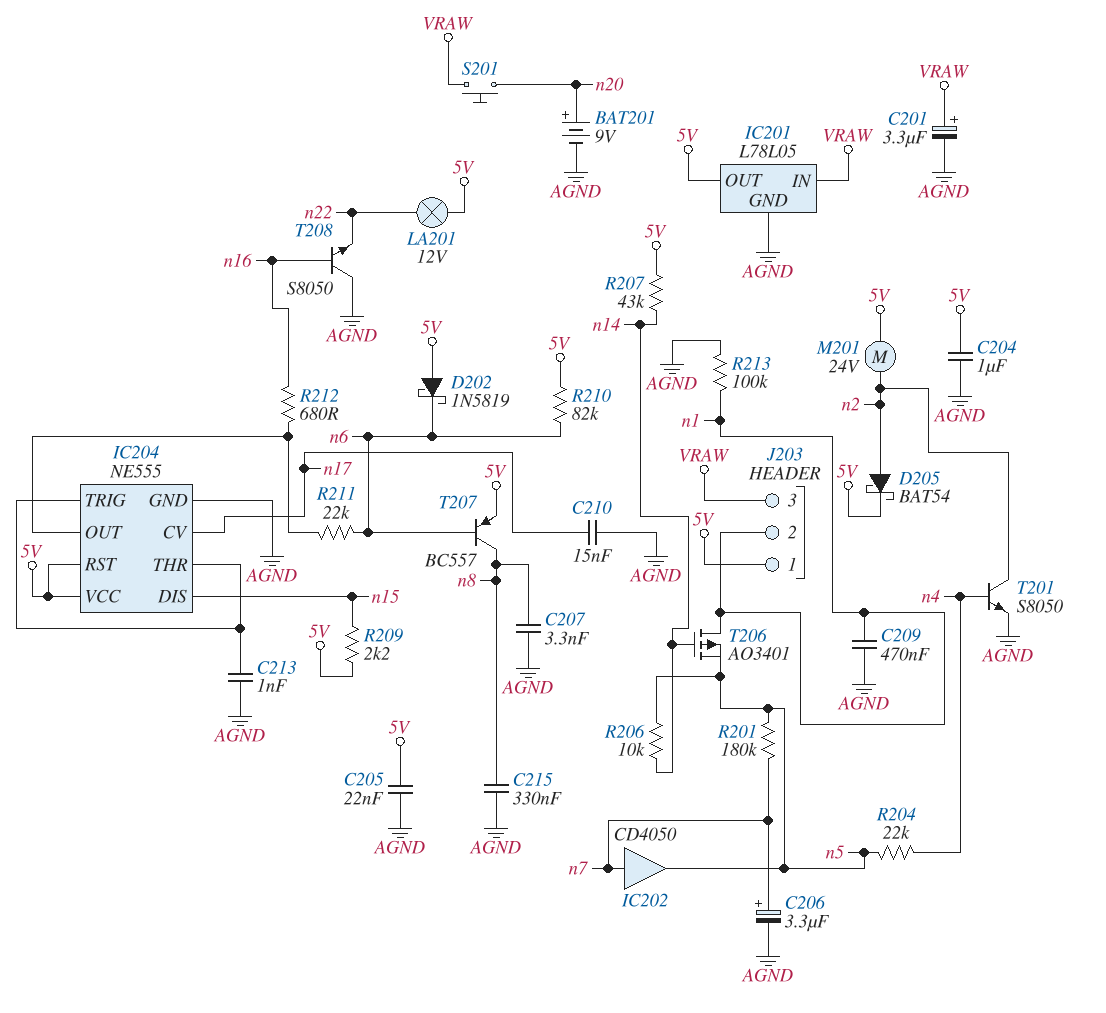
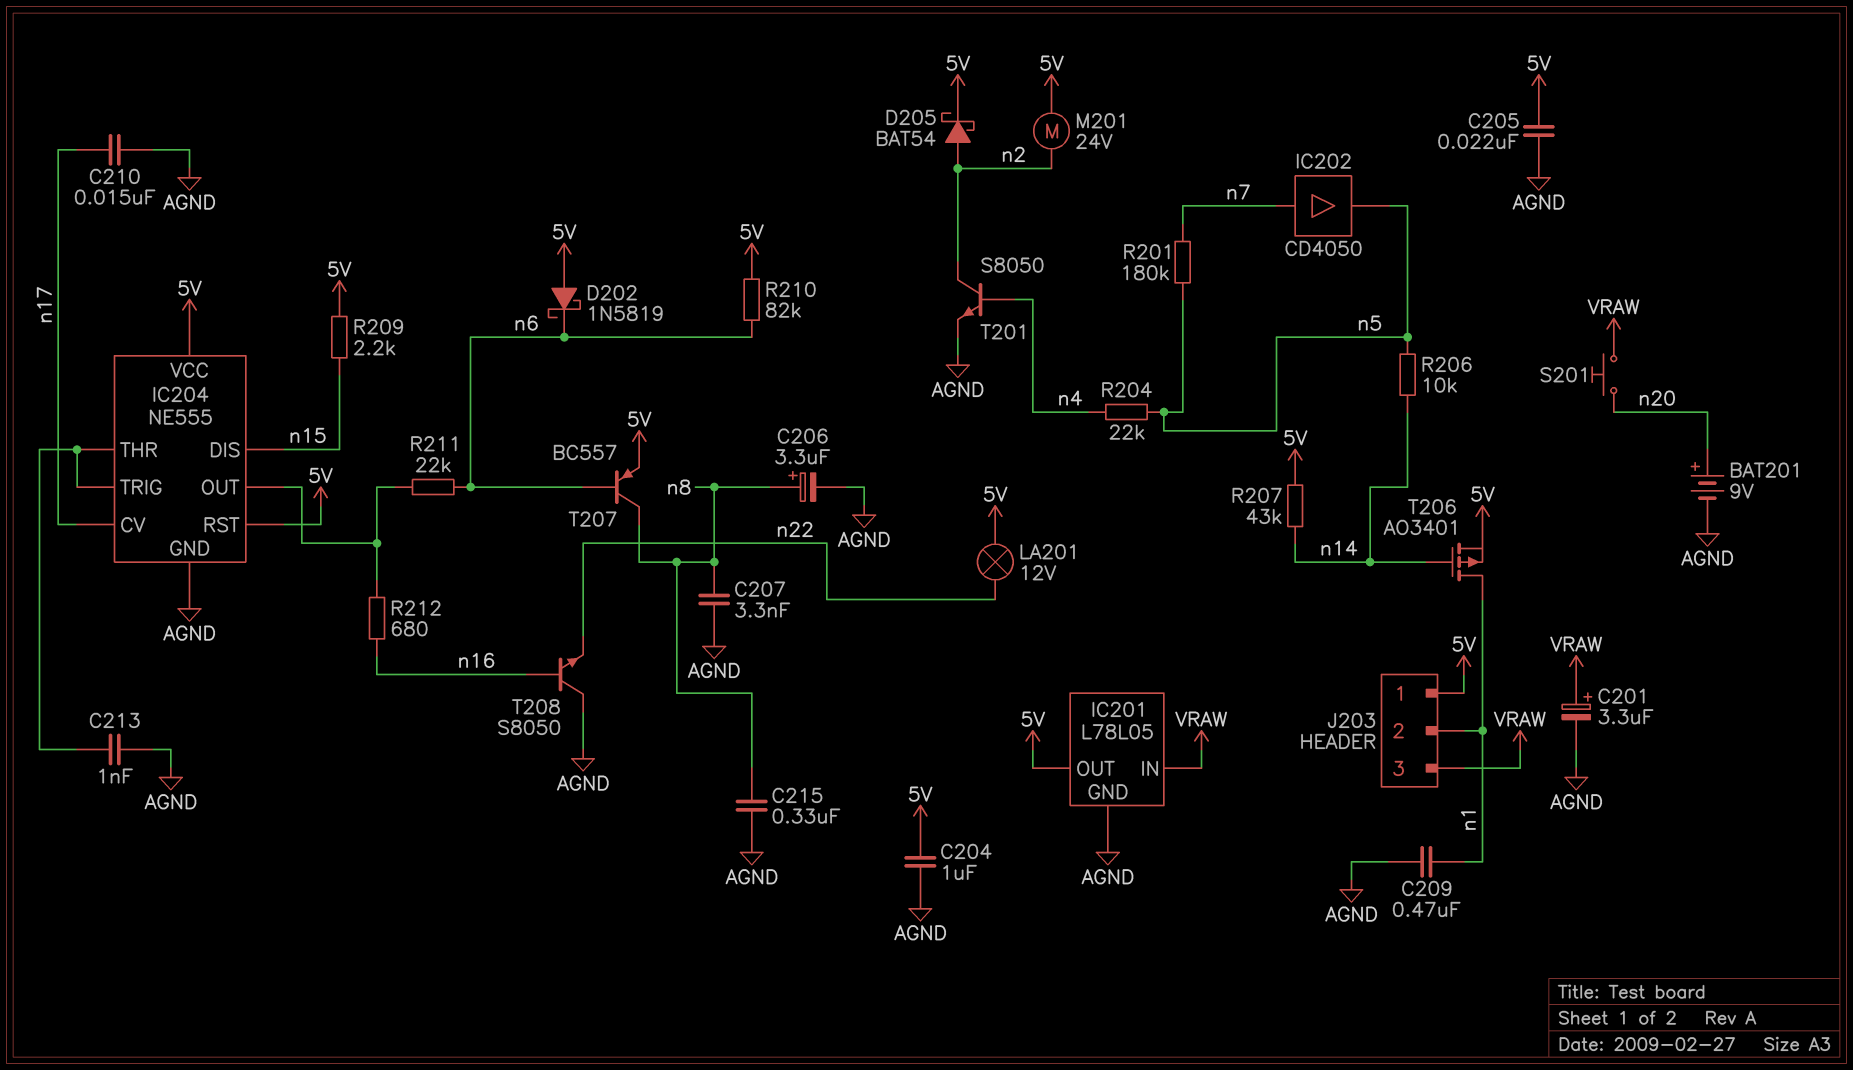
C206: 3.3uF (plus n7, minus AGND) -> 3.3uF (plus n8, minus AGND)
R213: 100k (AGND, n1) -> none
T206: PMOS AO3401 (G n14, D n1, S n5) -> PMOS AO3401 (G n14, D n1, S 5V)

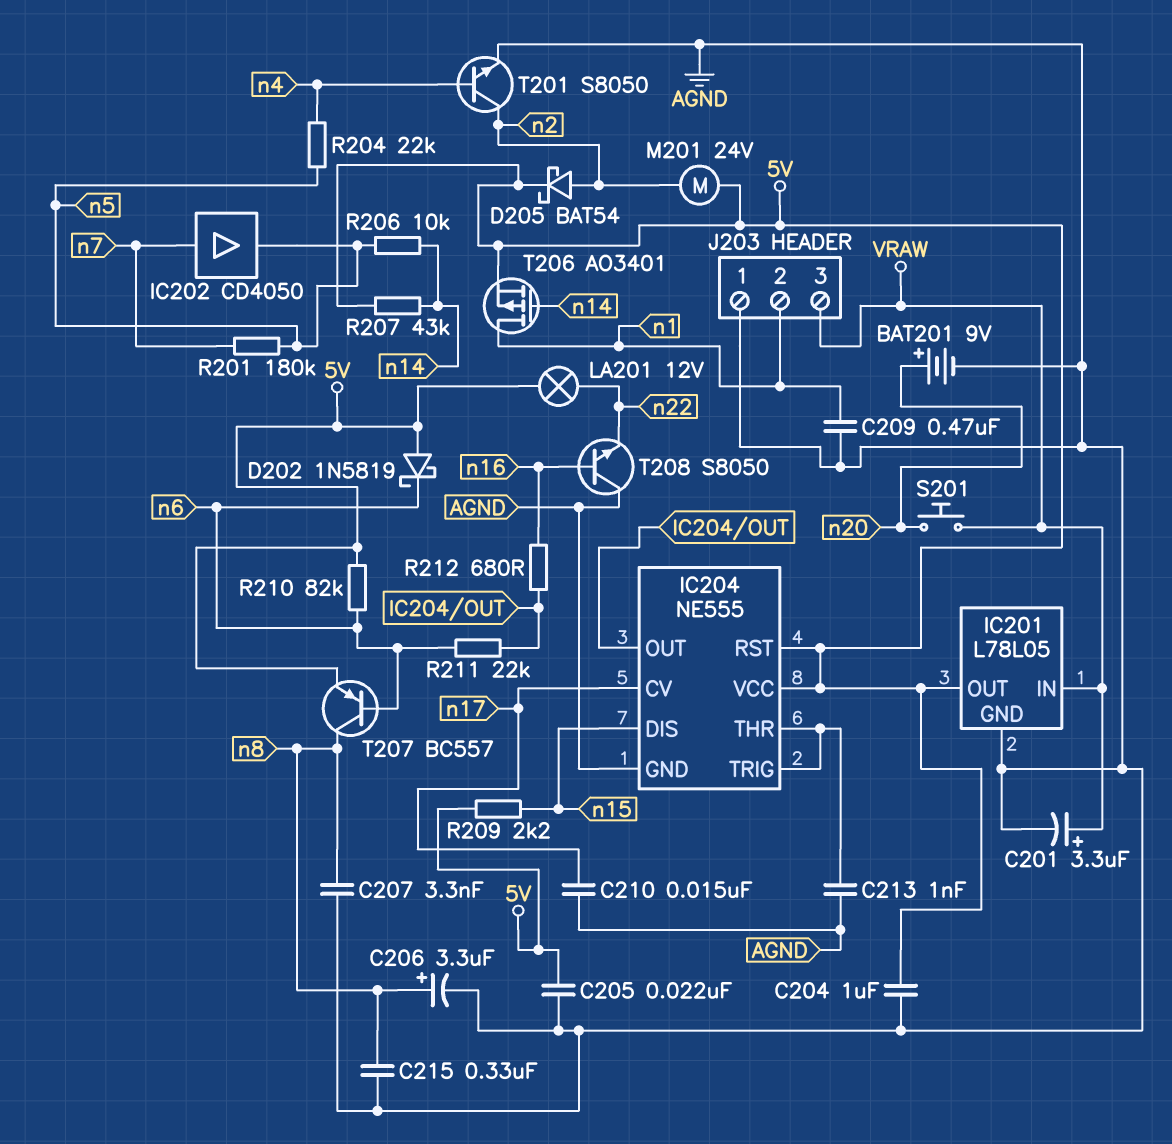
J203 pin 1: 5V -> AGND

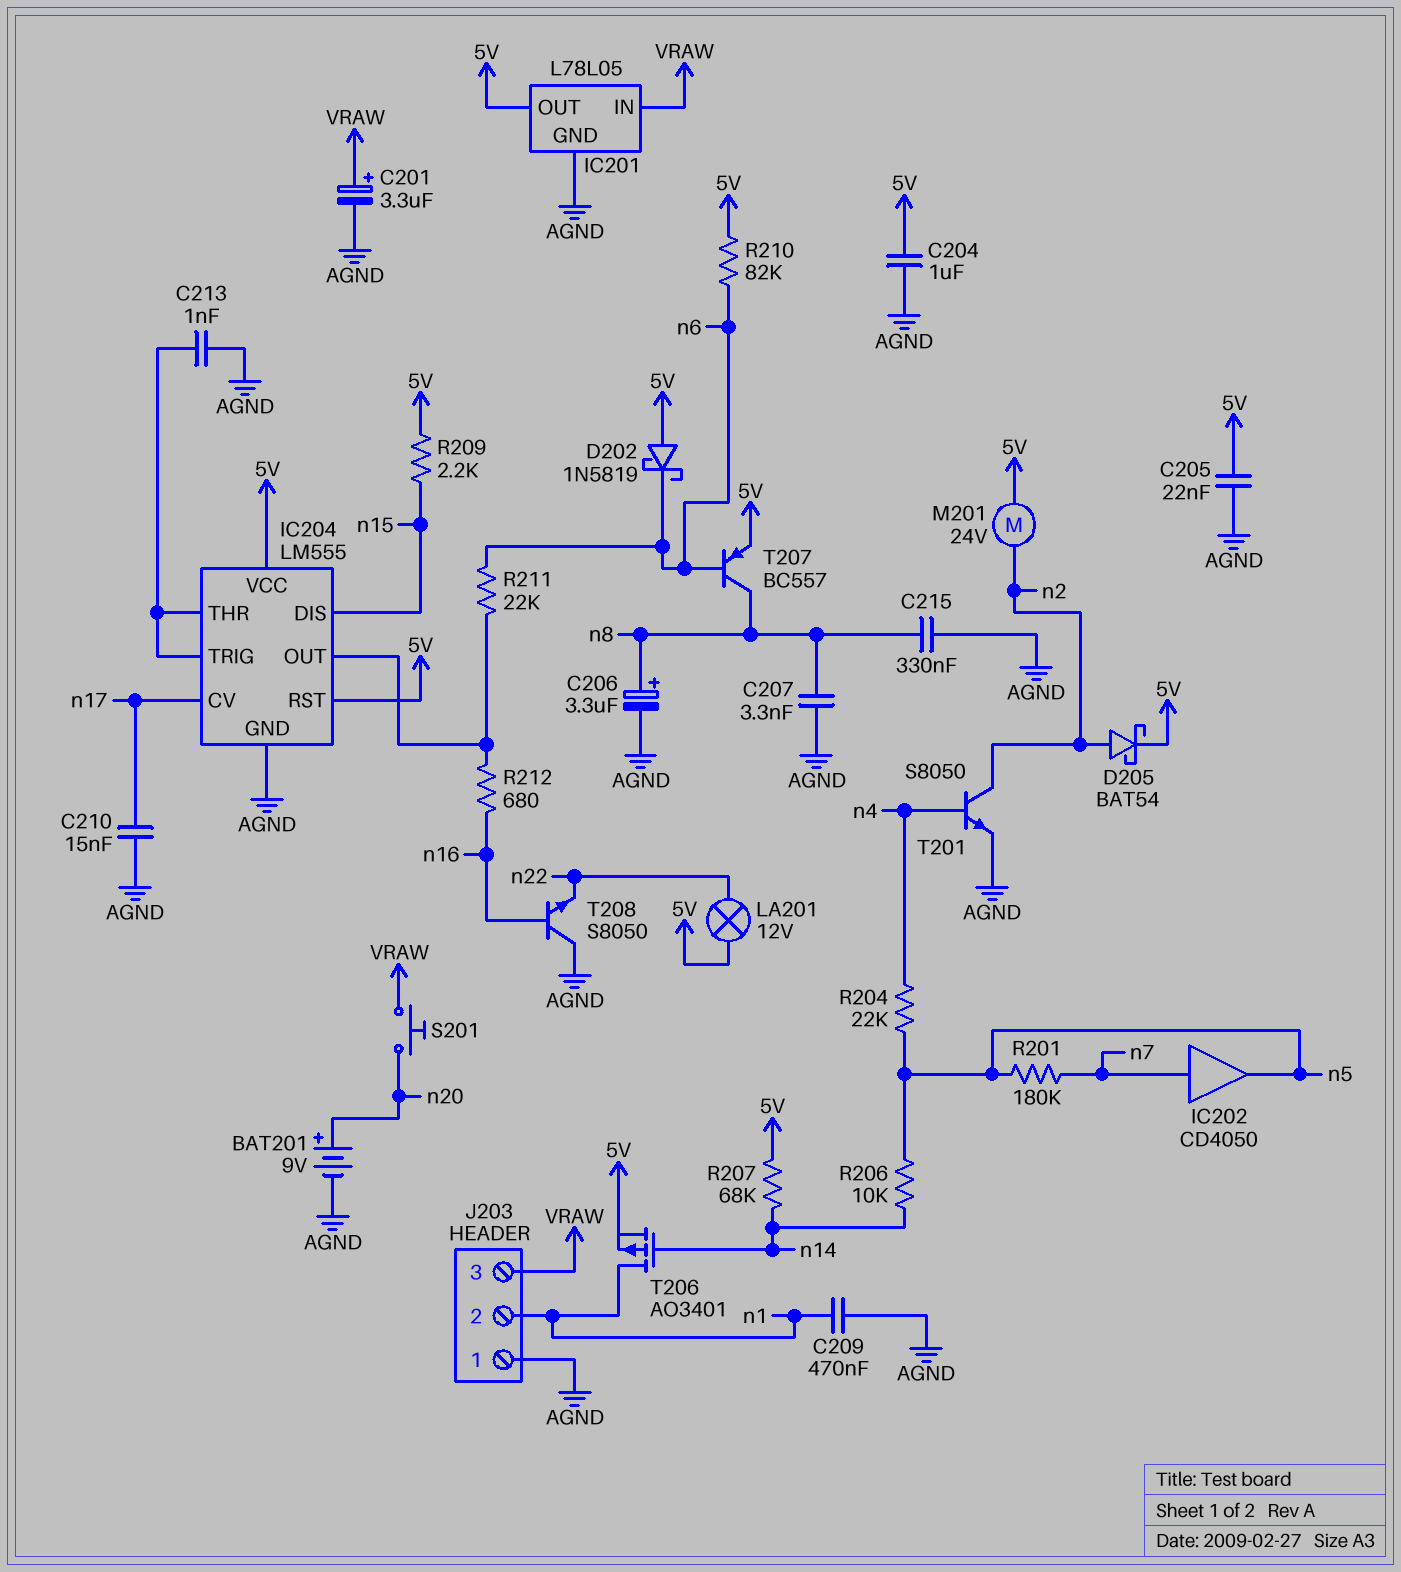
IC204: NE555 -> LM555
R207: 43k (5V, n14) -> 68k (5V, n14)

